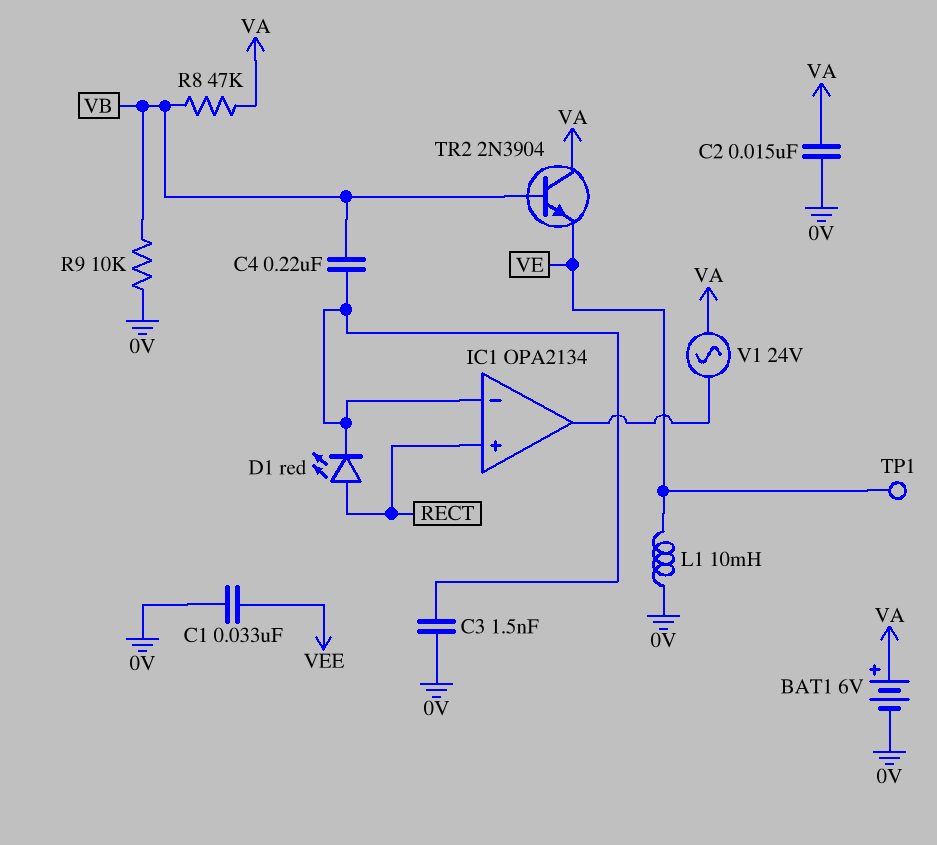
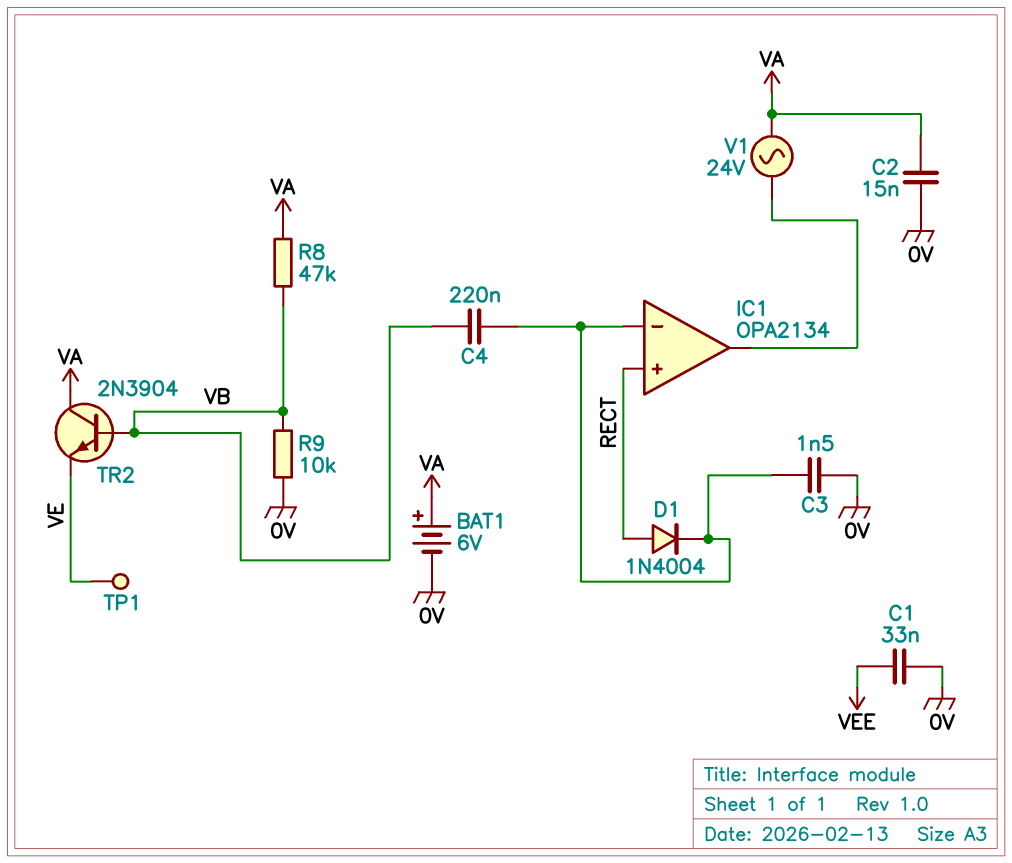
D1: LED red (A RECT, K IC1/in-) -> diode 1N4004 (A RECT, K IC1/in-)
L1: 10mH (0V, VE) -> none

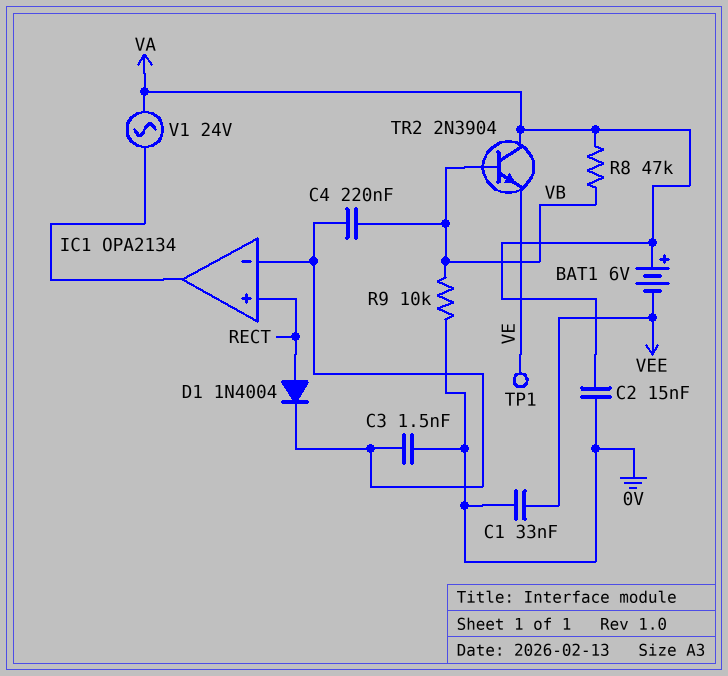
BAT1: 6V (plus VA, minus 0V) -> 6V (plus VA, minus VEE)

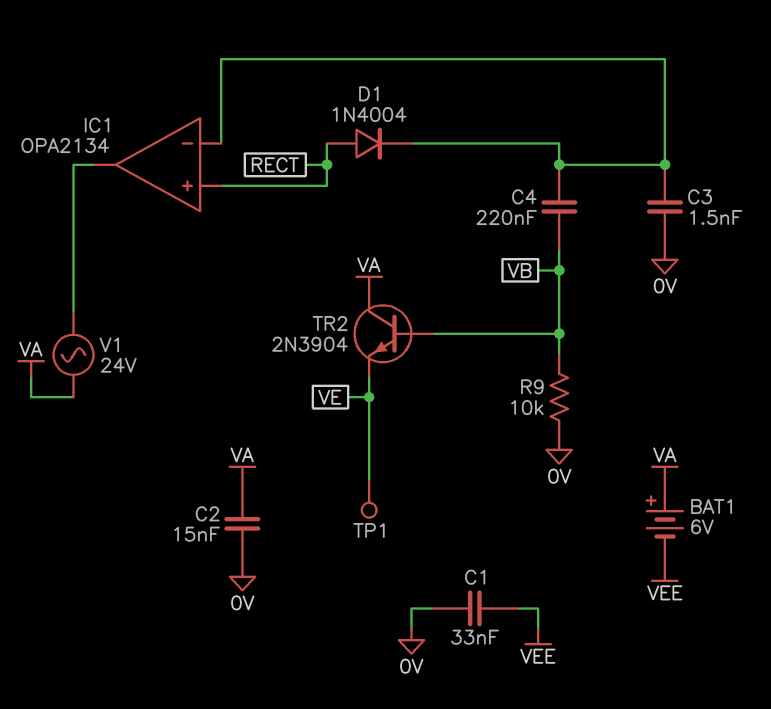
R8: 47k (VA, VB) -> none

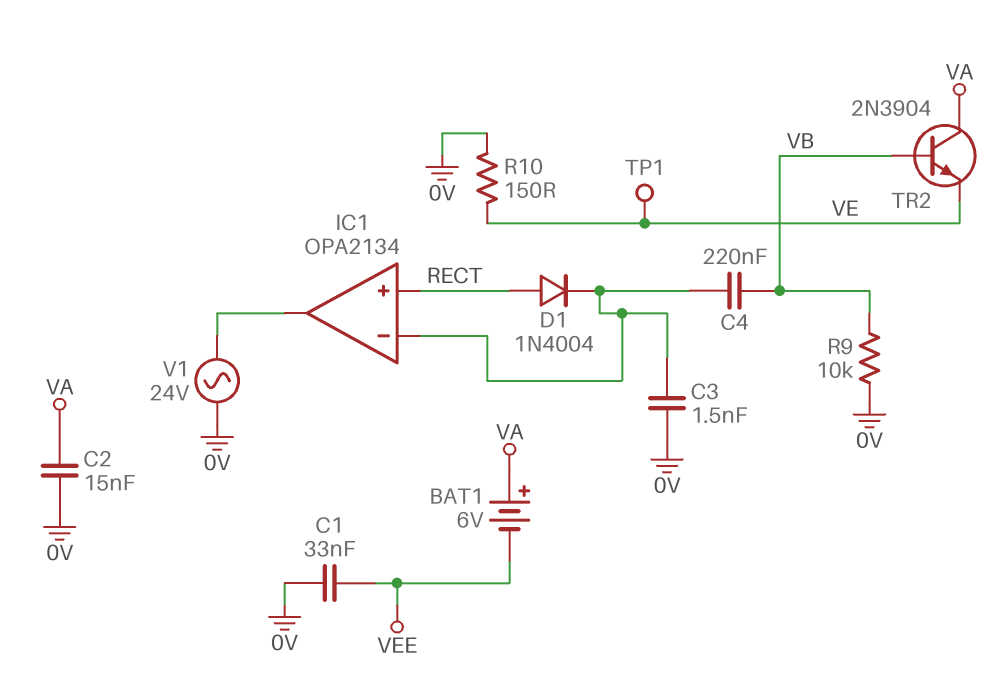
R10: none -> 150 (0V, VE)
V1: AC 24V (IC1/out, VA) -> AC 24V (0V, IC1/out)

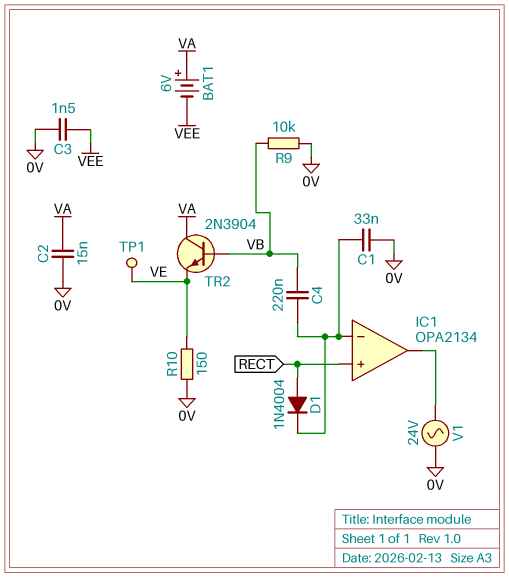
C1: 33nF (0V, VEE) -> 33nF (0V, IC1/in-)
C3: 1.5nF (0V, IC1/in-) -> 1.5nF (0V, VEE)

